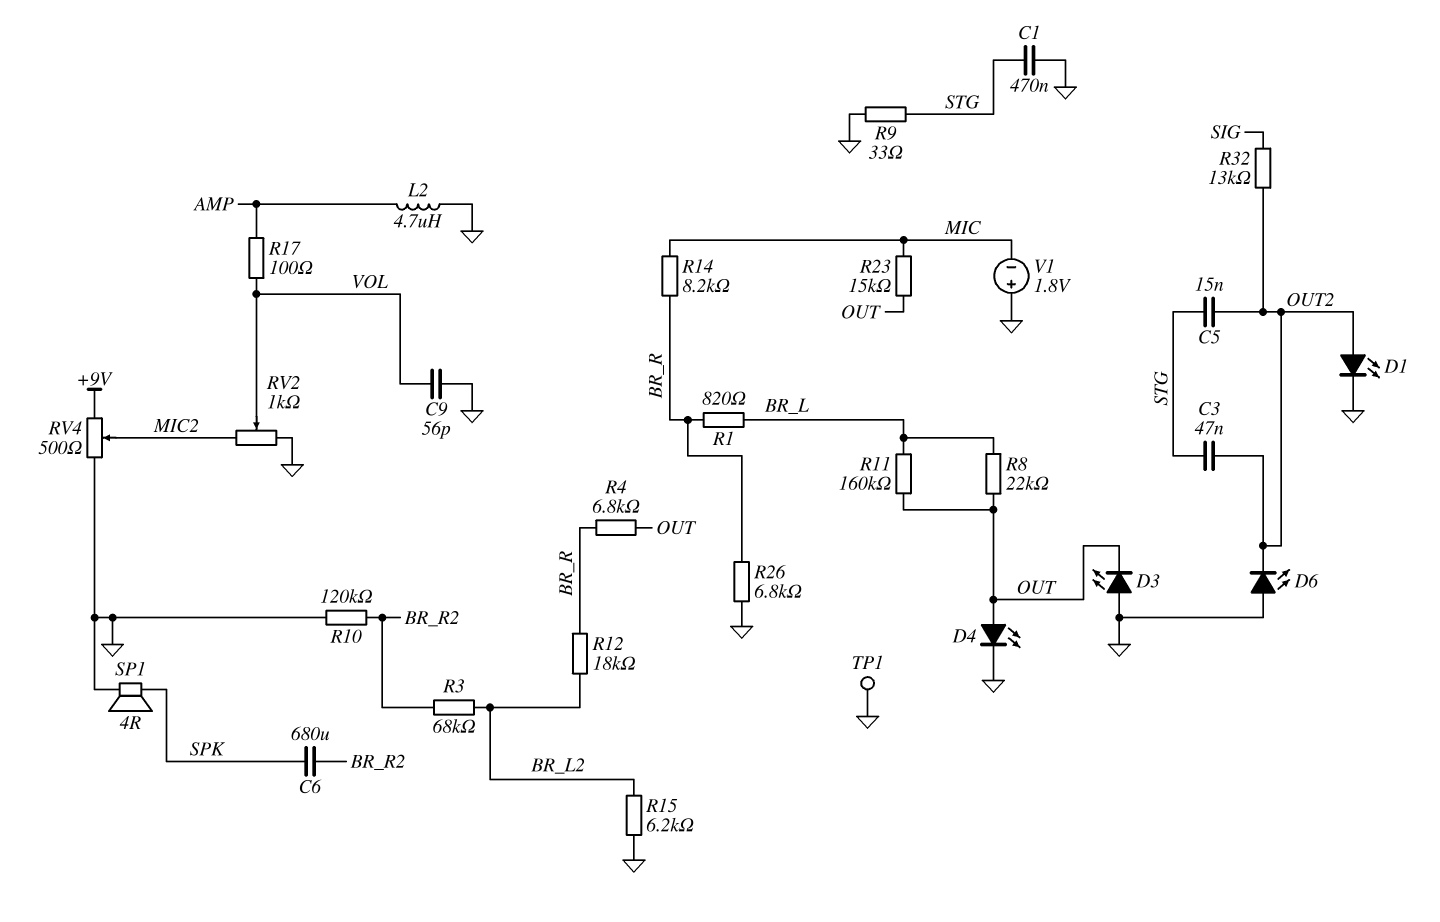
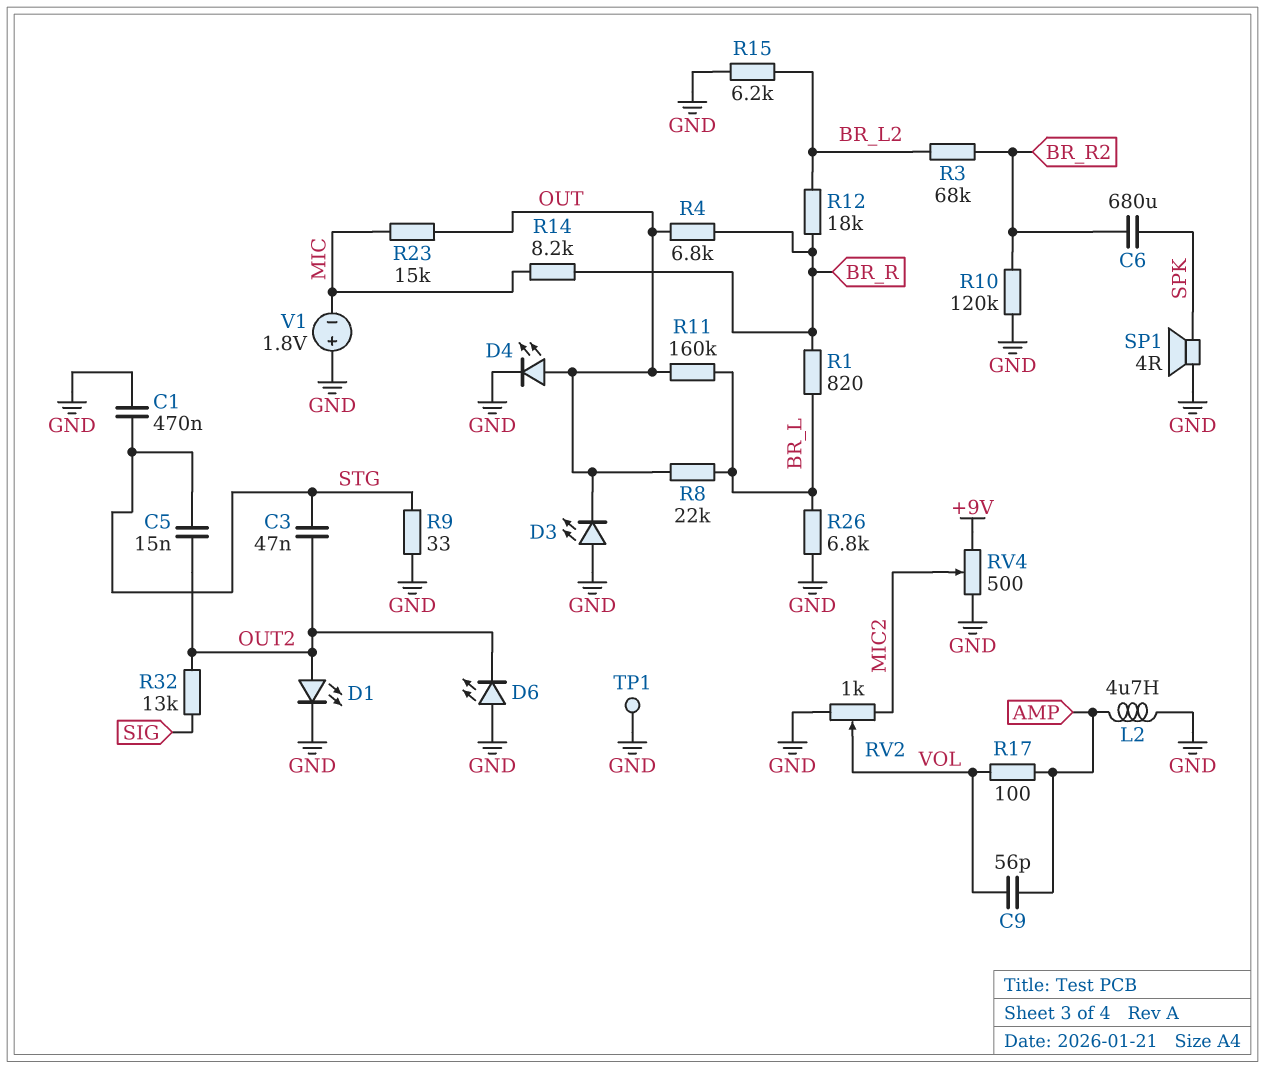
C9: 56pF (GND, VOL) -> 56pF (AMP, VOL)
R26: 6.8k (BR_R, GND) -> 6.8k (BR_L, GND)

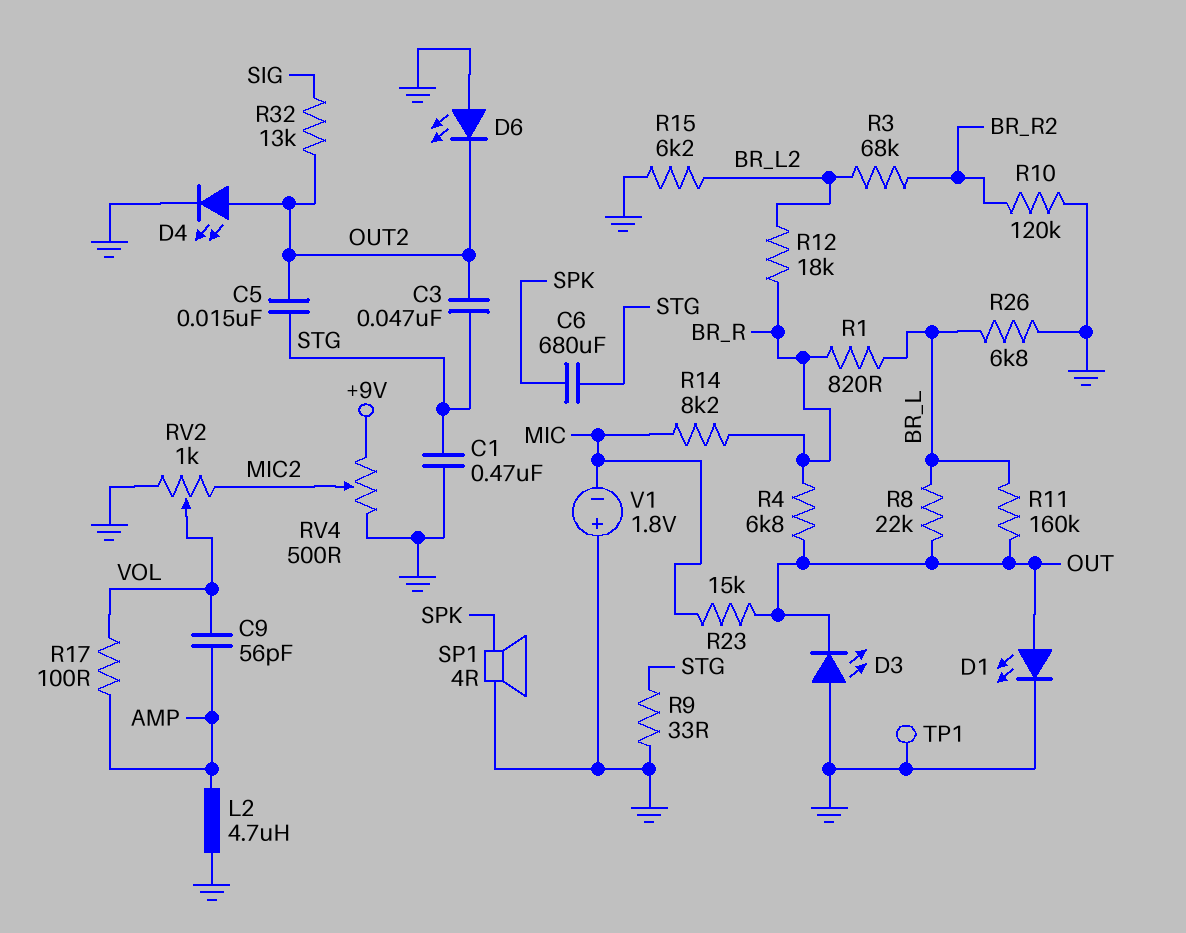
C6: 680uF (BR_R2, SPK) -> 680uF (SPK, STG)
D1: LED (A OUT2, K GND) -> LED (A OUT, K GND)
D4: LED (A OUT, K GND) -> LED (A OUT2, K GND)

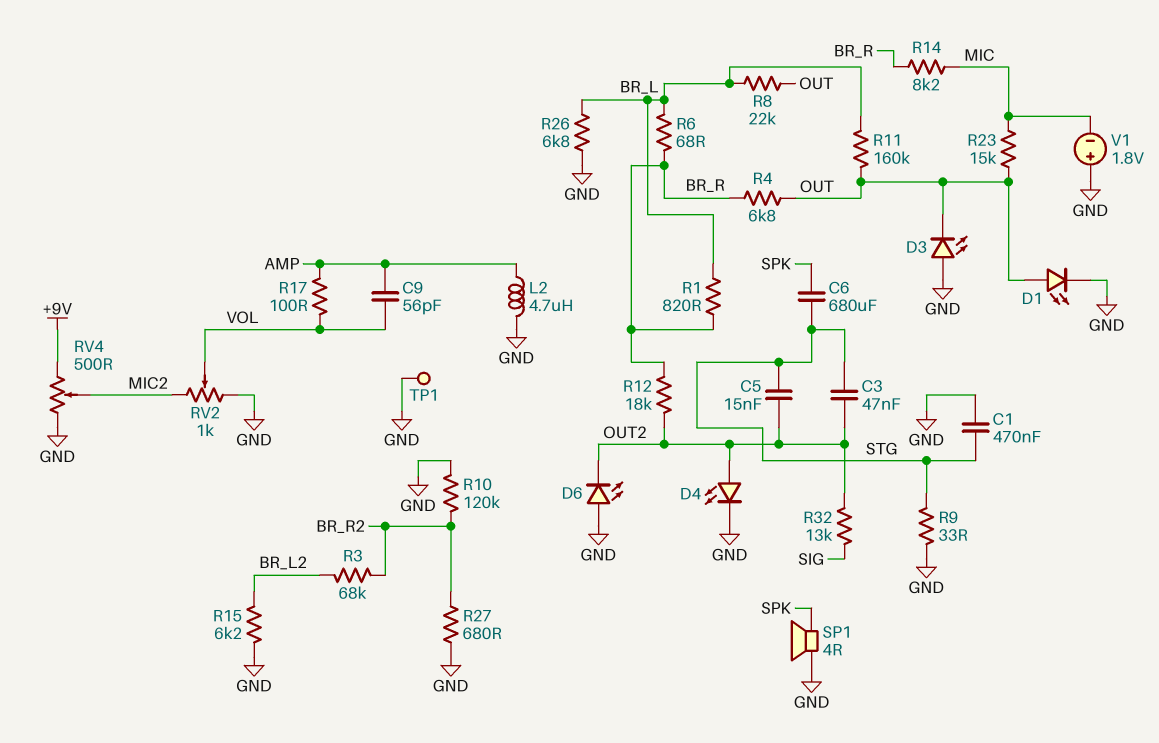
R6: none -> 68 (BR_L, BR_R)
R12: 18k (BR_L2, BR_R) -> 18k (BR_R, OUT2)
R27: none -> 680 (BR_R2, GND)

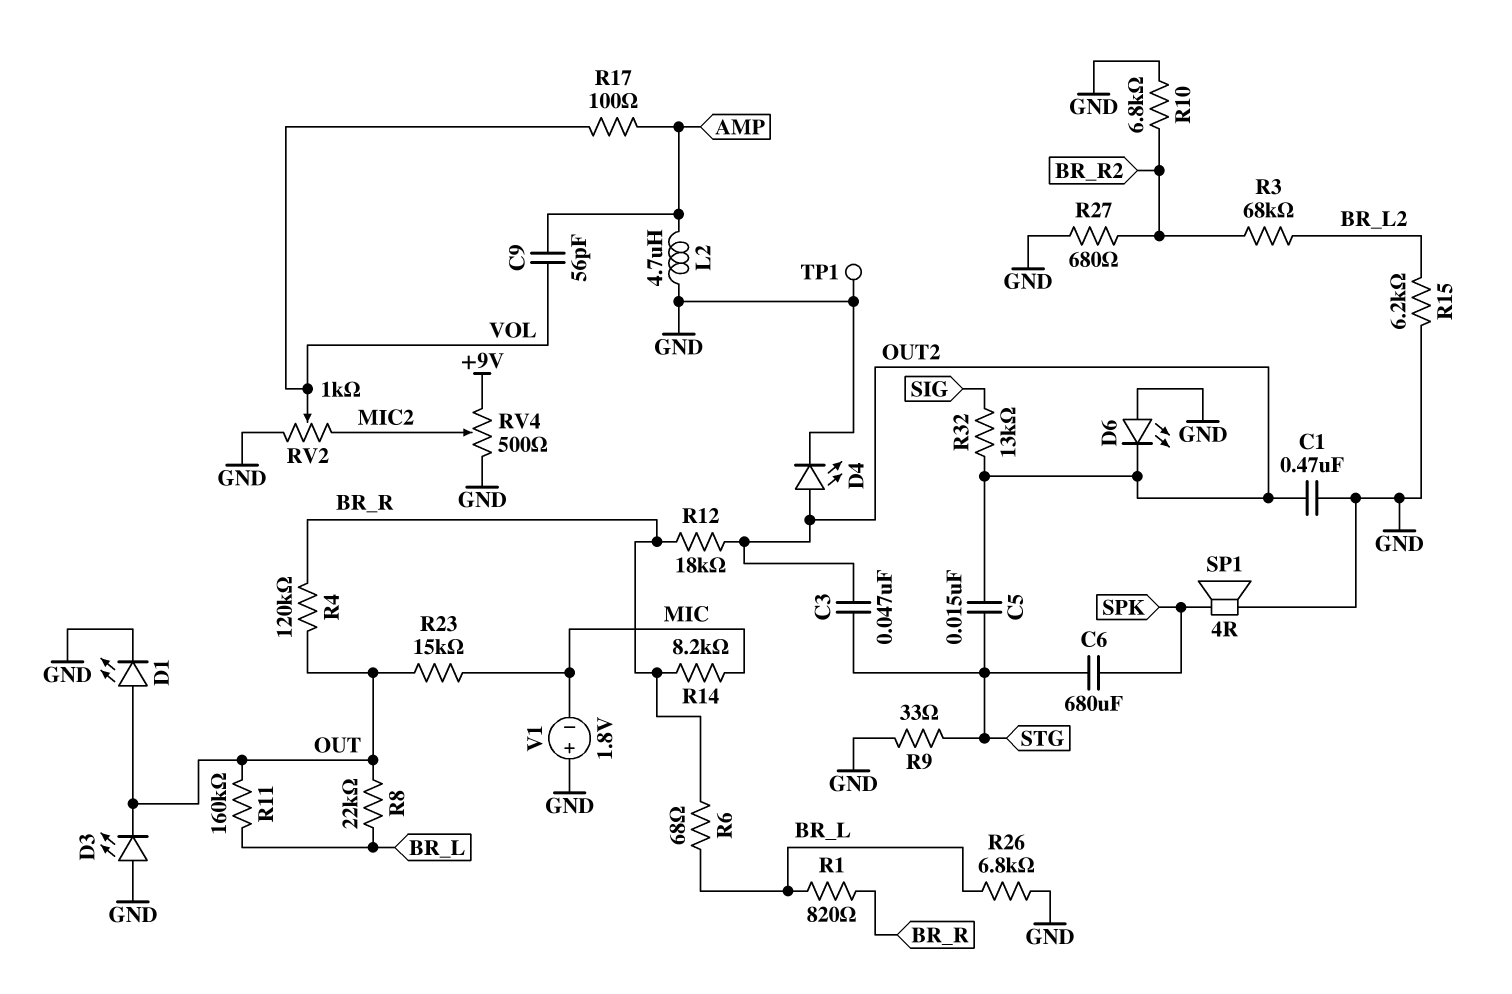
C1: 470nF (GND, STG) -> 470nF (GND, OUT2)
R4: 6.8k (BR_R, OUT) -> 120k (BR_R, OUT)
R10: 120k (BR_R2, GND) -> 6.8k (BR_R2, GND)

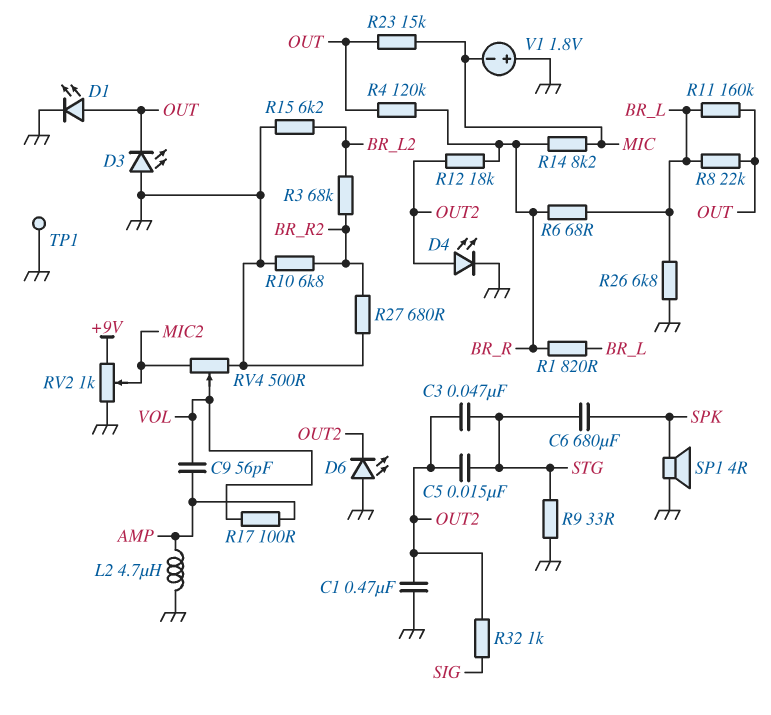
R32: 13k (OUT2, SIG) -> 1k (OUT2, SIG)
RV2: 1k (GND, MIC2, wiper VOL) -> 1k (+9V, GND, wiper MIC2)
RV4: 500 (+9V, GND, wiper MIC2) -> 500 (GND, MIC2, wiper VOL)

